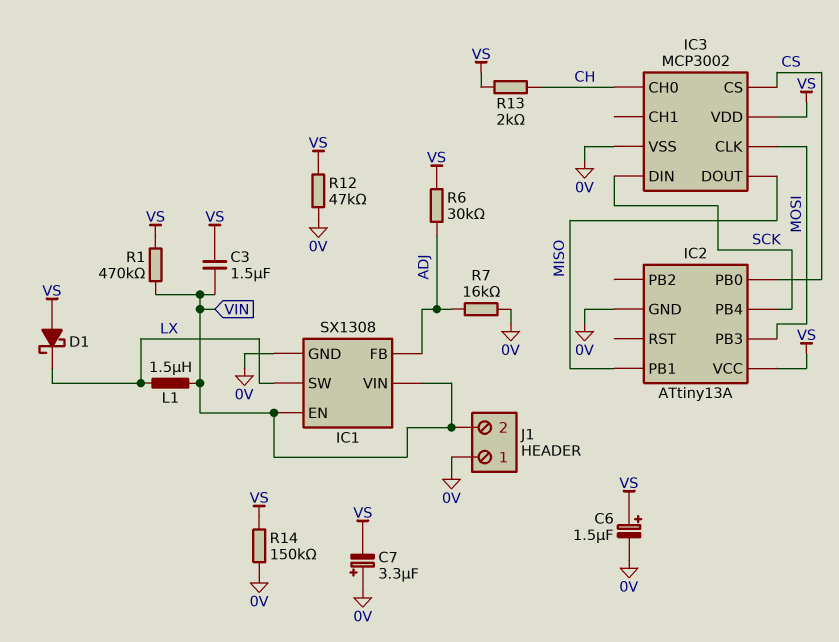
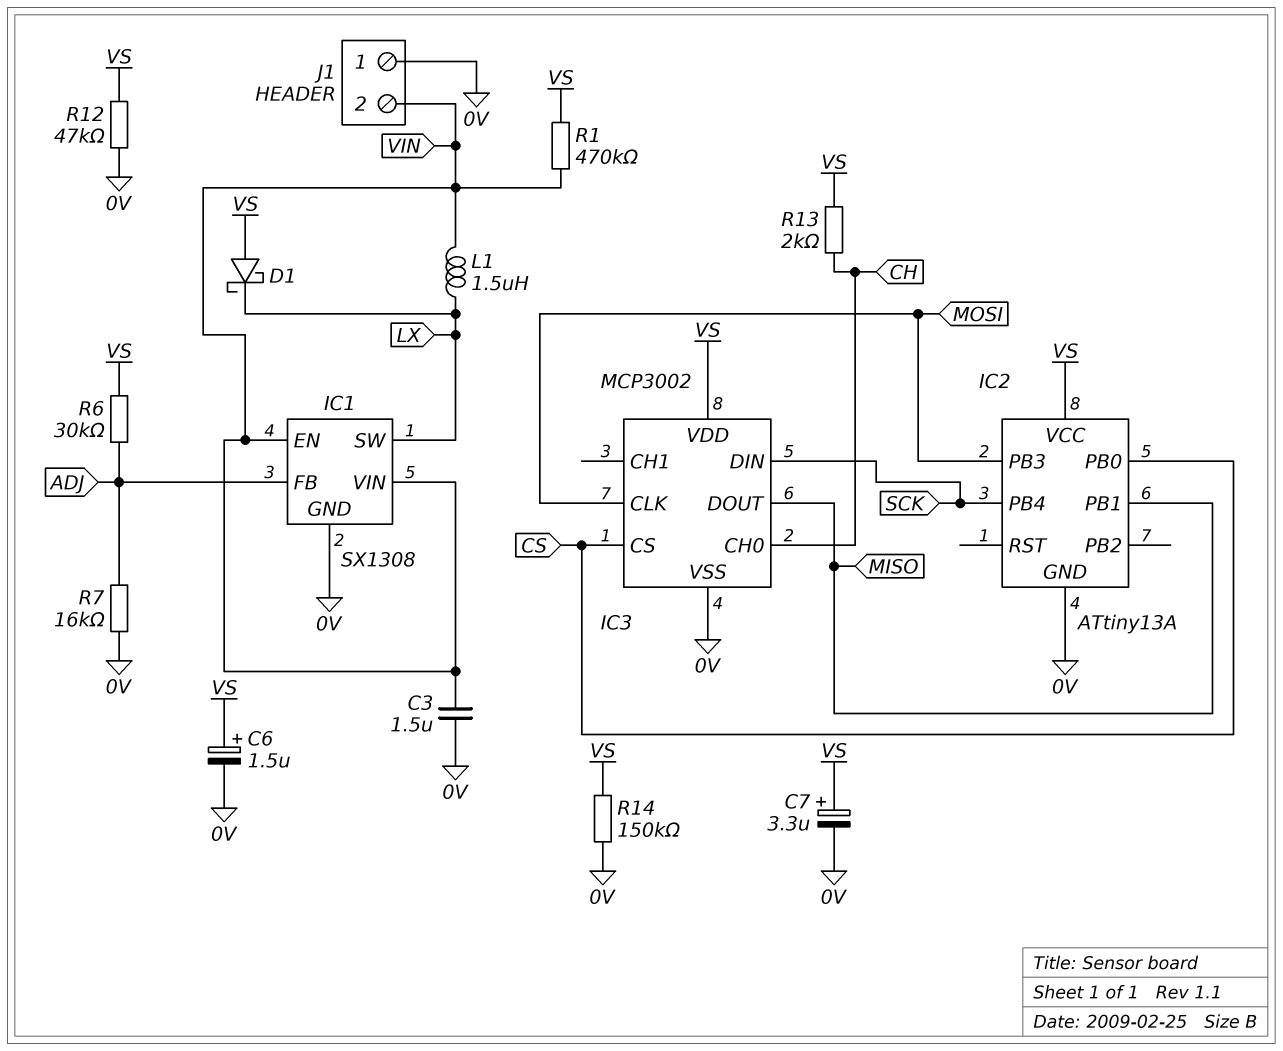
C3: 1.5uF (VIN, VS) -> 1.5uF (0V, VIN)
C7: 3.3uF (plus 0V, minus VS) -> 3.3uF (plus VS, minus 0V)

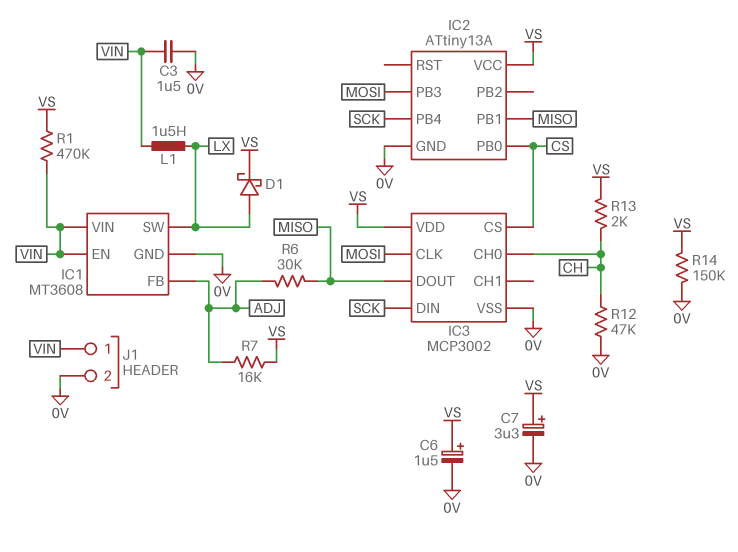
D1: schottky (A VS, K LX) -> schottky (A LX, K VS)
IC1: SX1308 -> MT3608
J1 pin 1: 0V -> VIN
J1 pin 2: VIN -> 0V
R6: 30k (ADJ, VS) -> 30k (ADJ, MISO)
R7: 16k (0V, ADJ) -> 16k (ADJ, VS)
R12: 47k (0V, VS) -> 47k (0V, CH)

